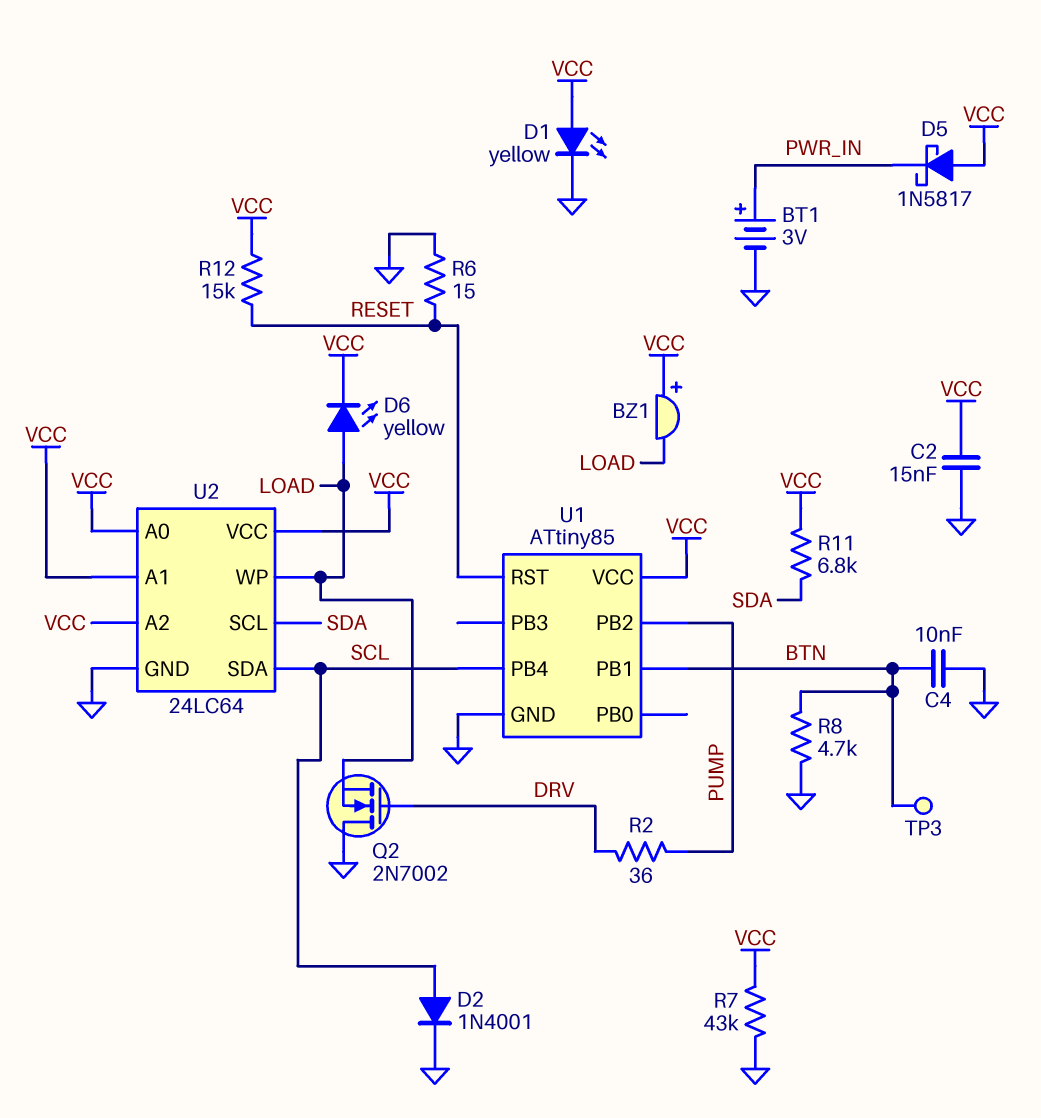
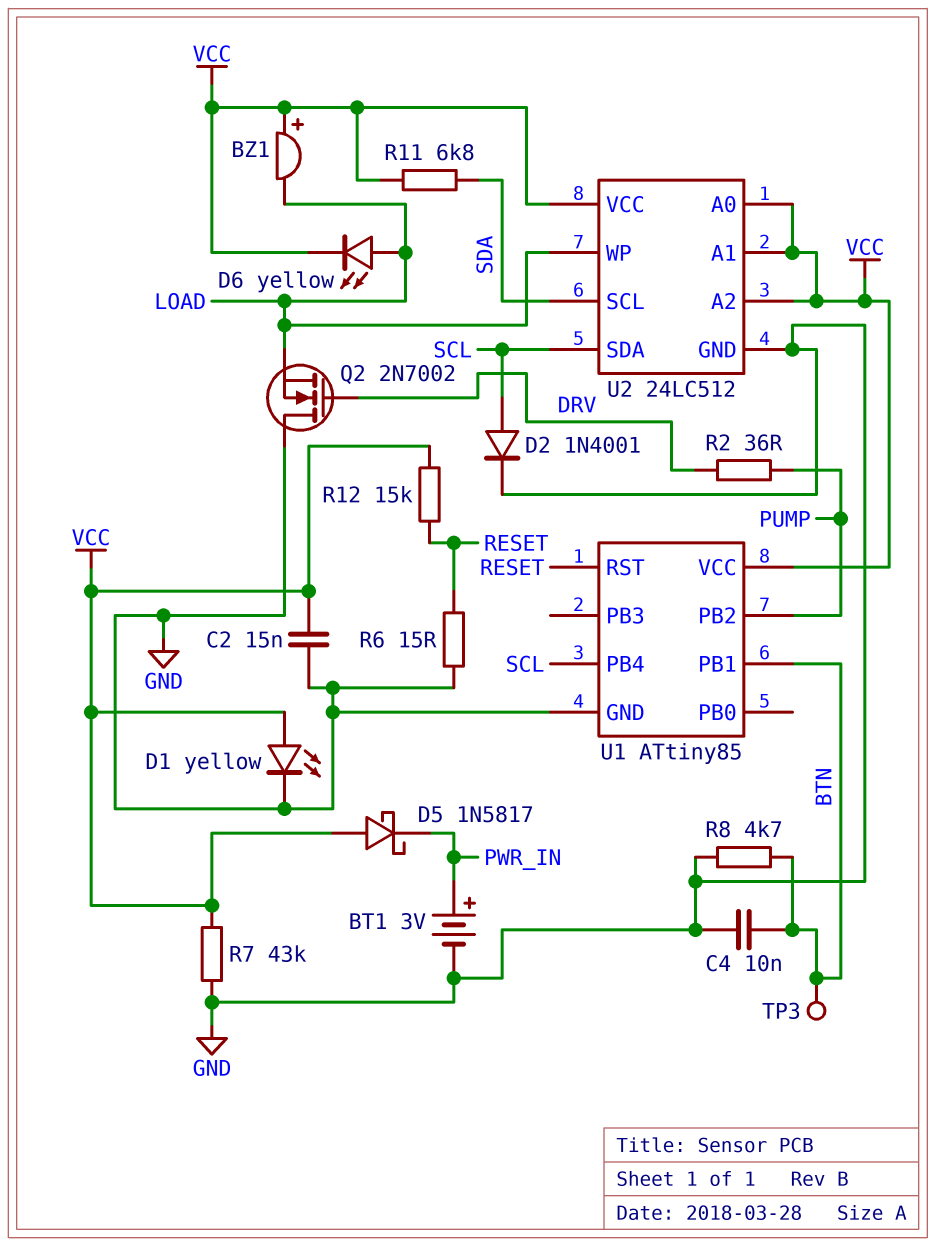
U2: 24LC64 -> 24LC512

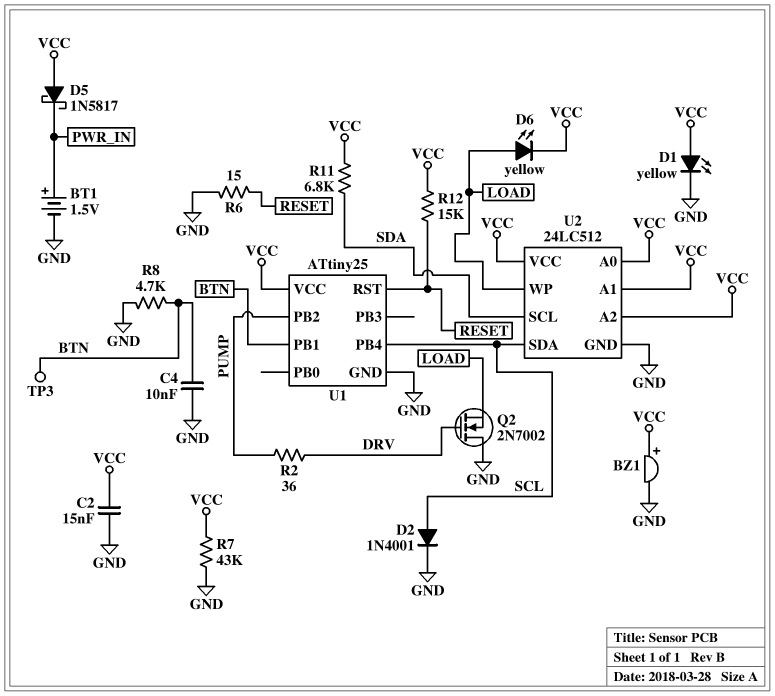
BT1: 3V (plus PWR_IN, minus GND) -> 1.5V (plus PWR_IN, minus GND)
BZ1: buzzer (plus VCC, minus LOAD) -> buzzer (plus VCC, minus GND)
U1: ATtiny85 -> ATtiny25

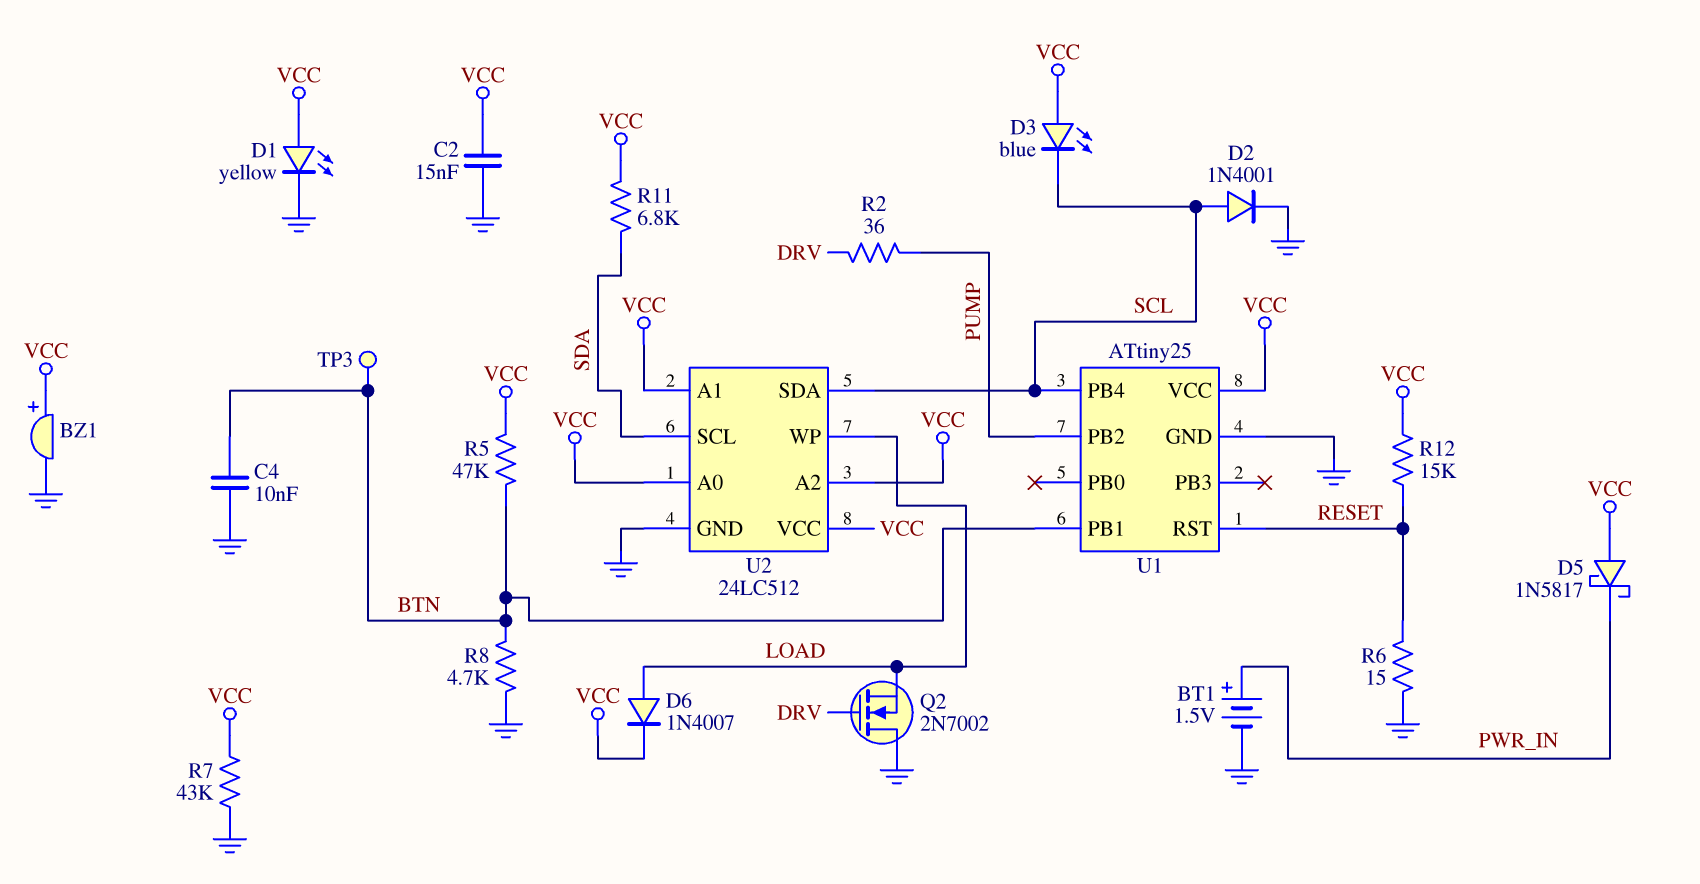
D3: none -> LED blue (A VCC, K SCL)
D6: LED yellow (A LOAD, K VCC) -> diode 1N4007 (A LOAD, K VCC)
R5: none -> 47k (BTN, VCC)

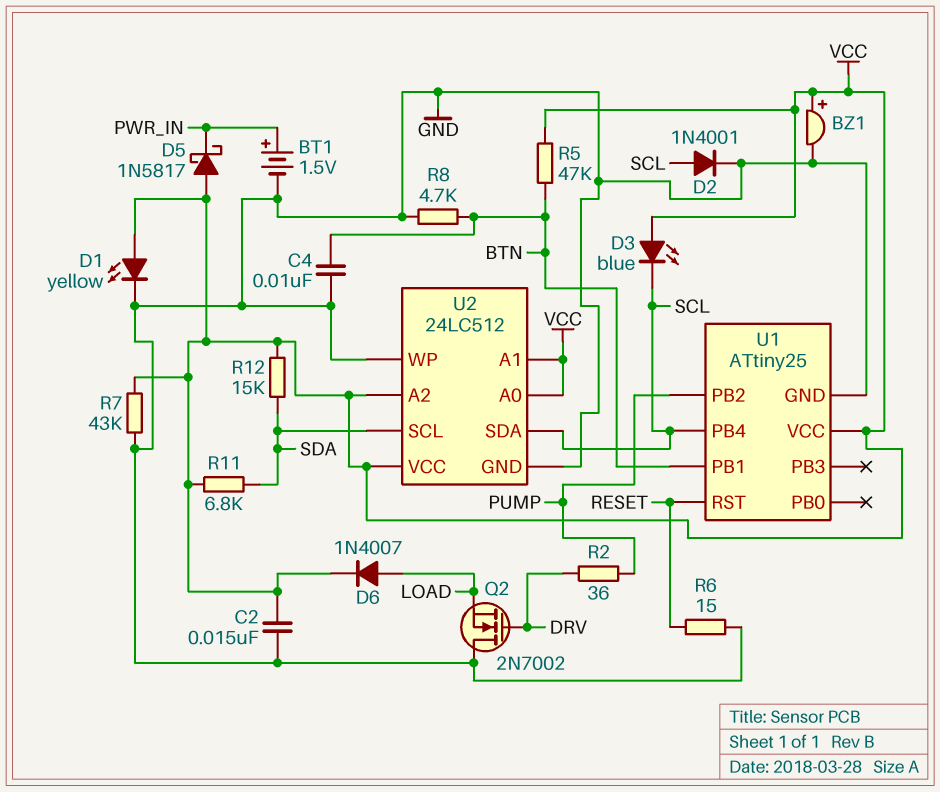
R12: 15k (RESET, VCC) -> 15k (SDA, VCC)
TP3: test point (BTN) -> none
U2 pin WP: LOAD -> GND

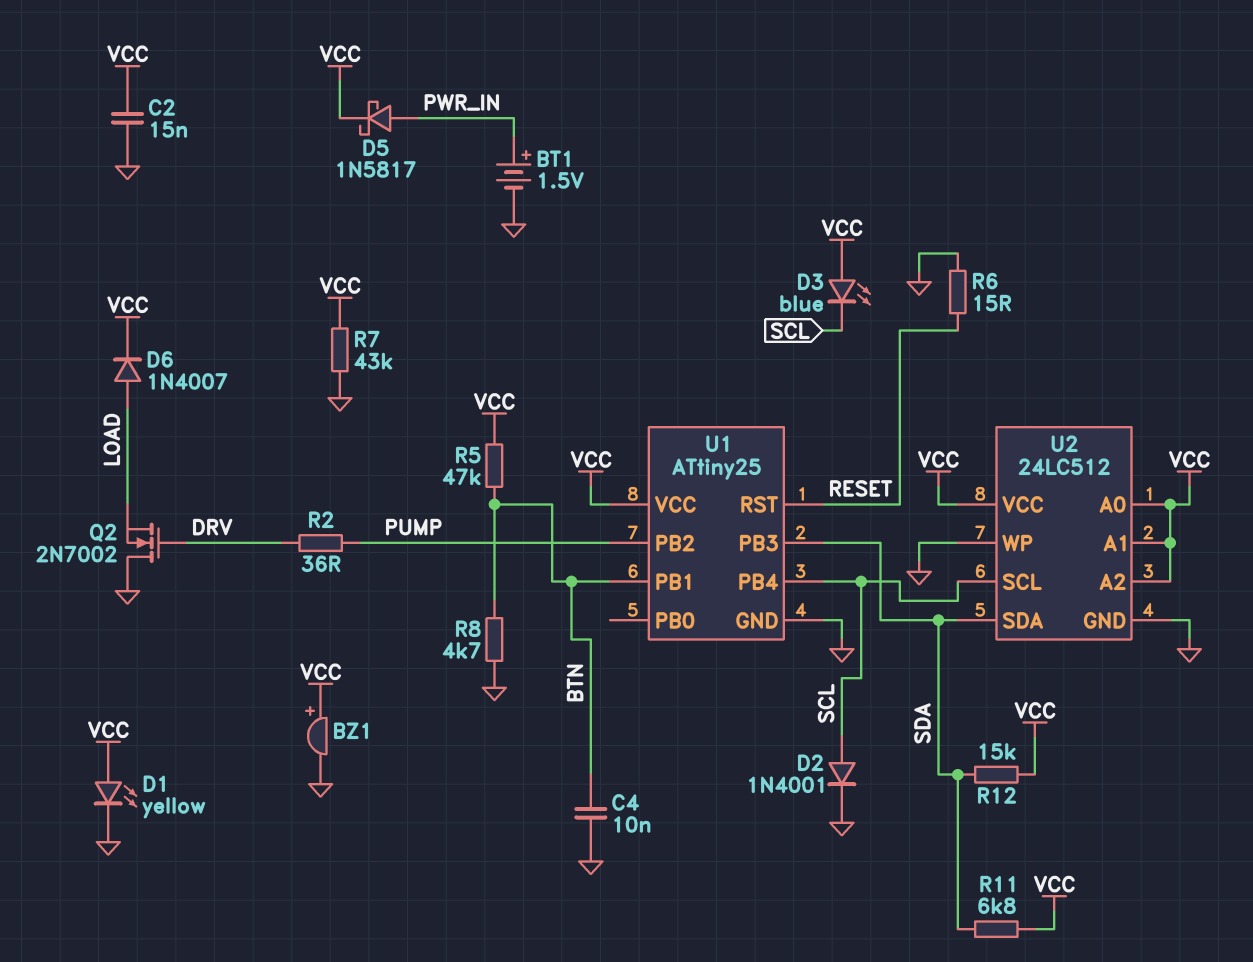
D5: schottky 1N5817 (A VCC, K PWR_IN) -> schottky 1N5817 (A PWR_IN, K VCC)
U1 pin PB3: none -> SDA
U2 pin SCL: SDA -> SCL
U2 pin SDA: SCL -> SDA

